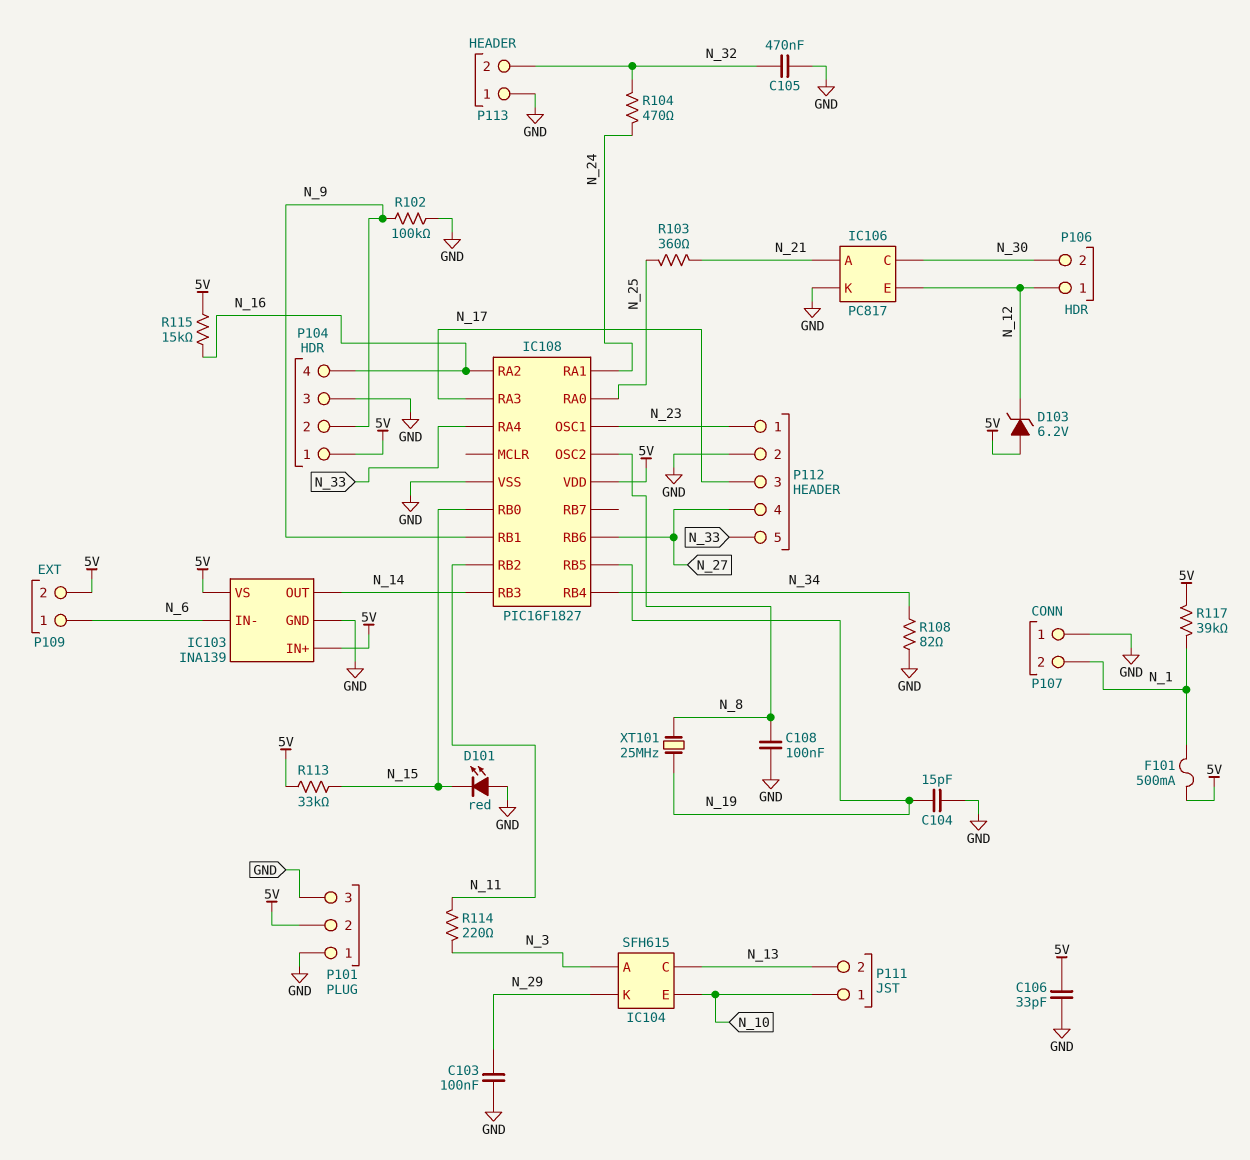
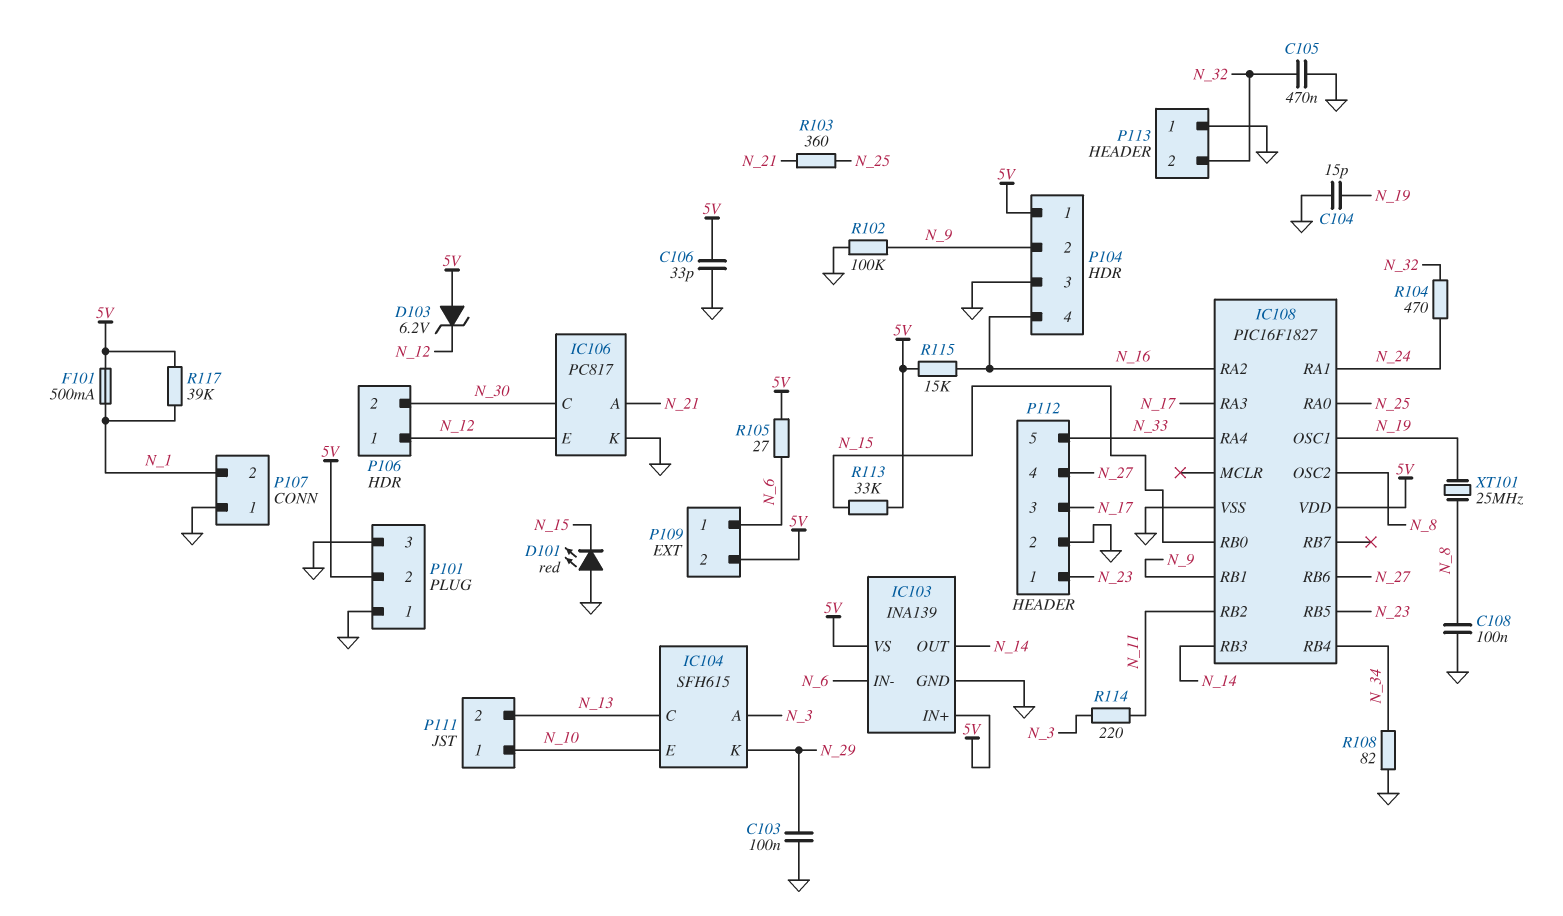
IC108 pin OSC1: N_23 -> N_19
IC108 pin RB5: N_19 -> N_23
R105: none -> 27 (5V, N_6)

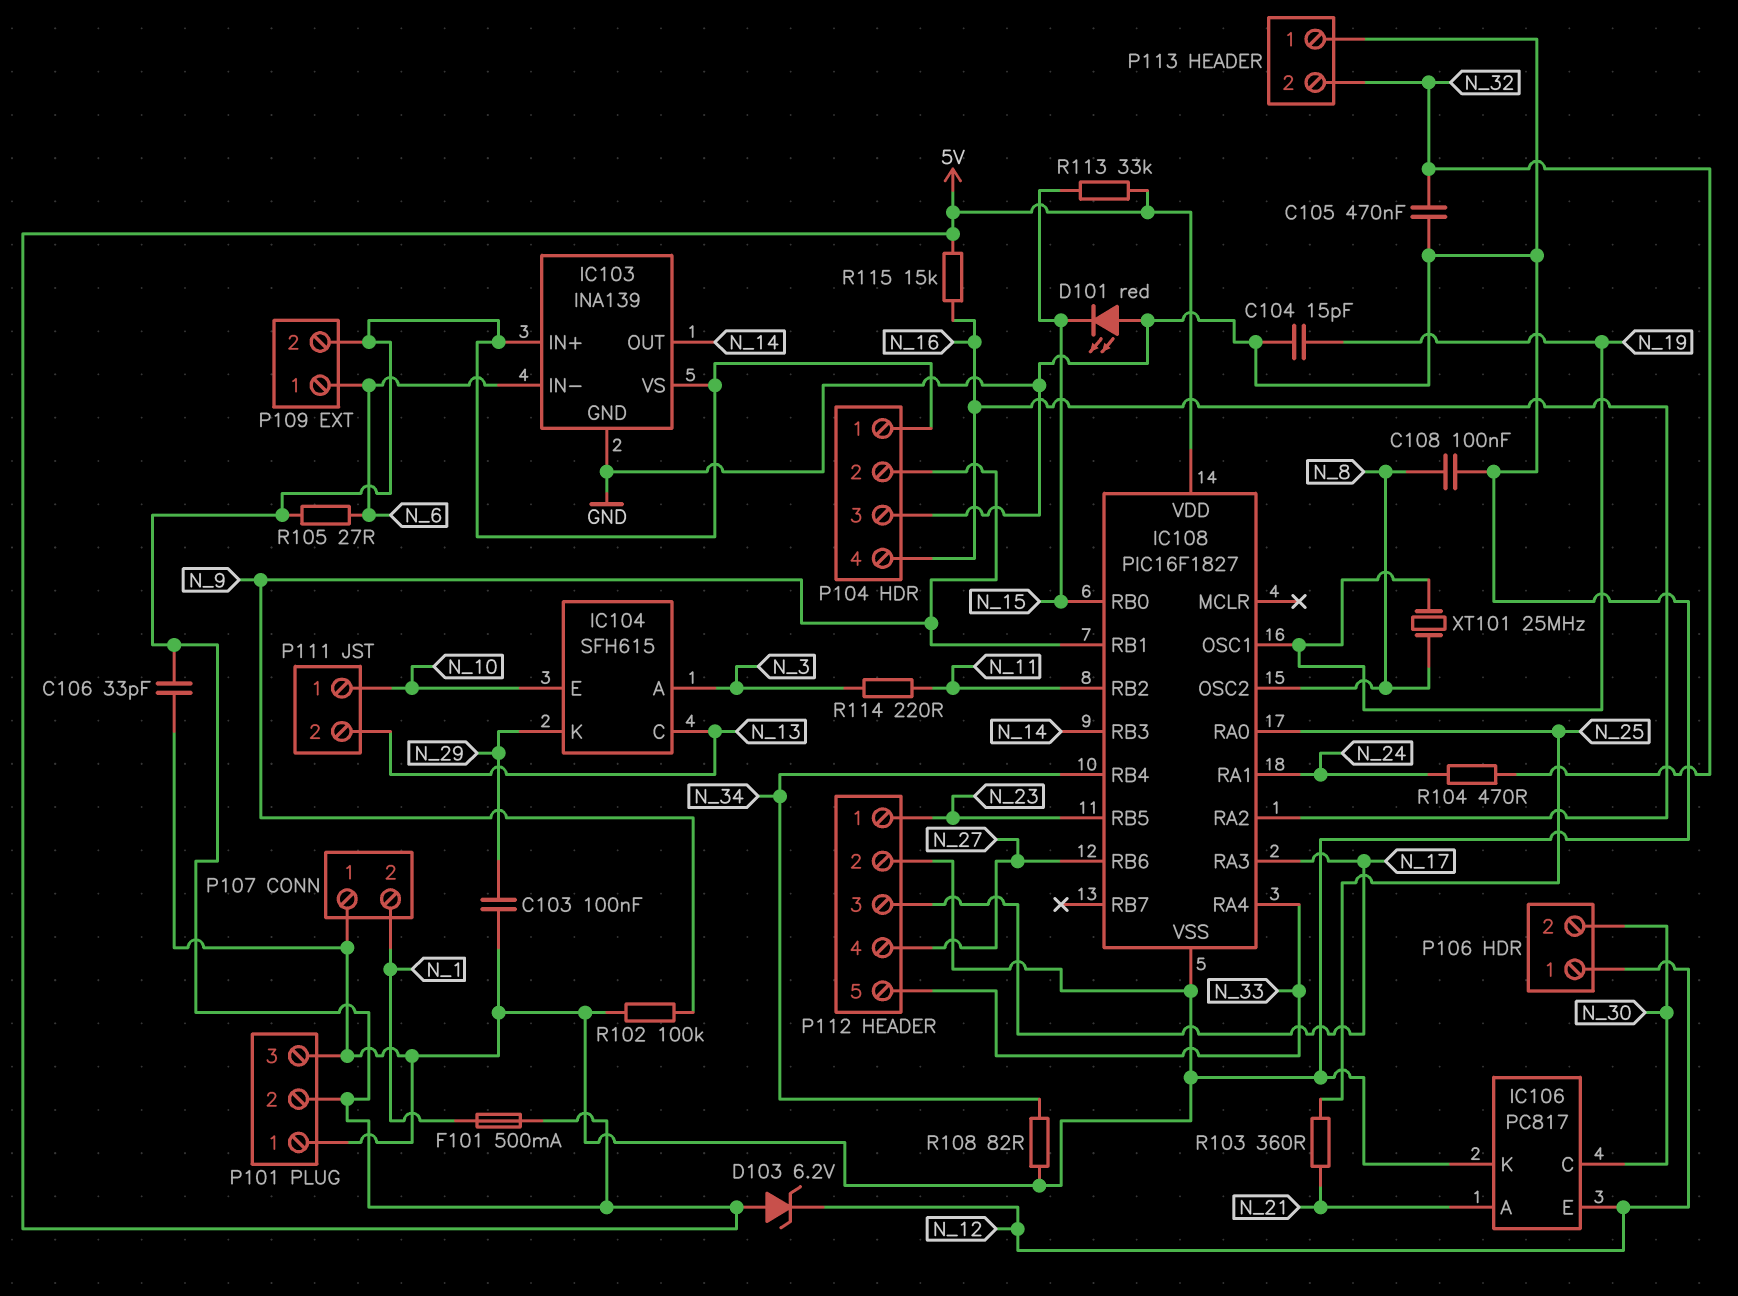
R117: 39k (5V, N_1) -> none

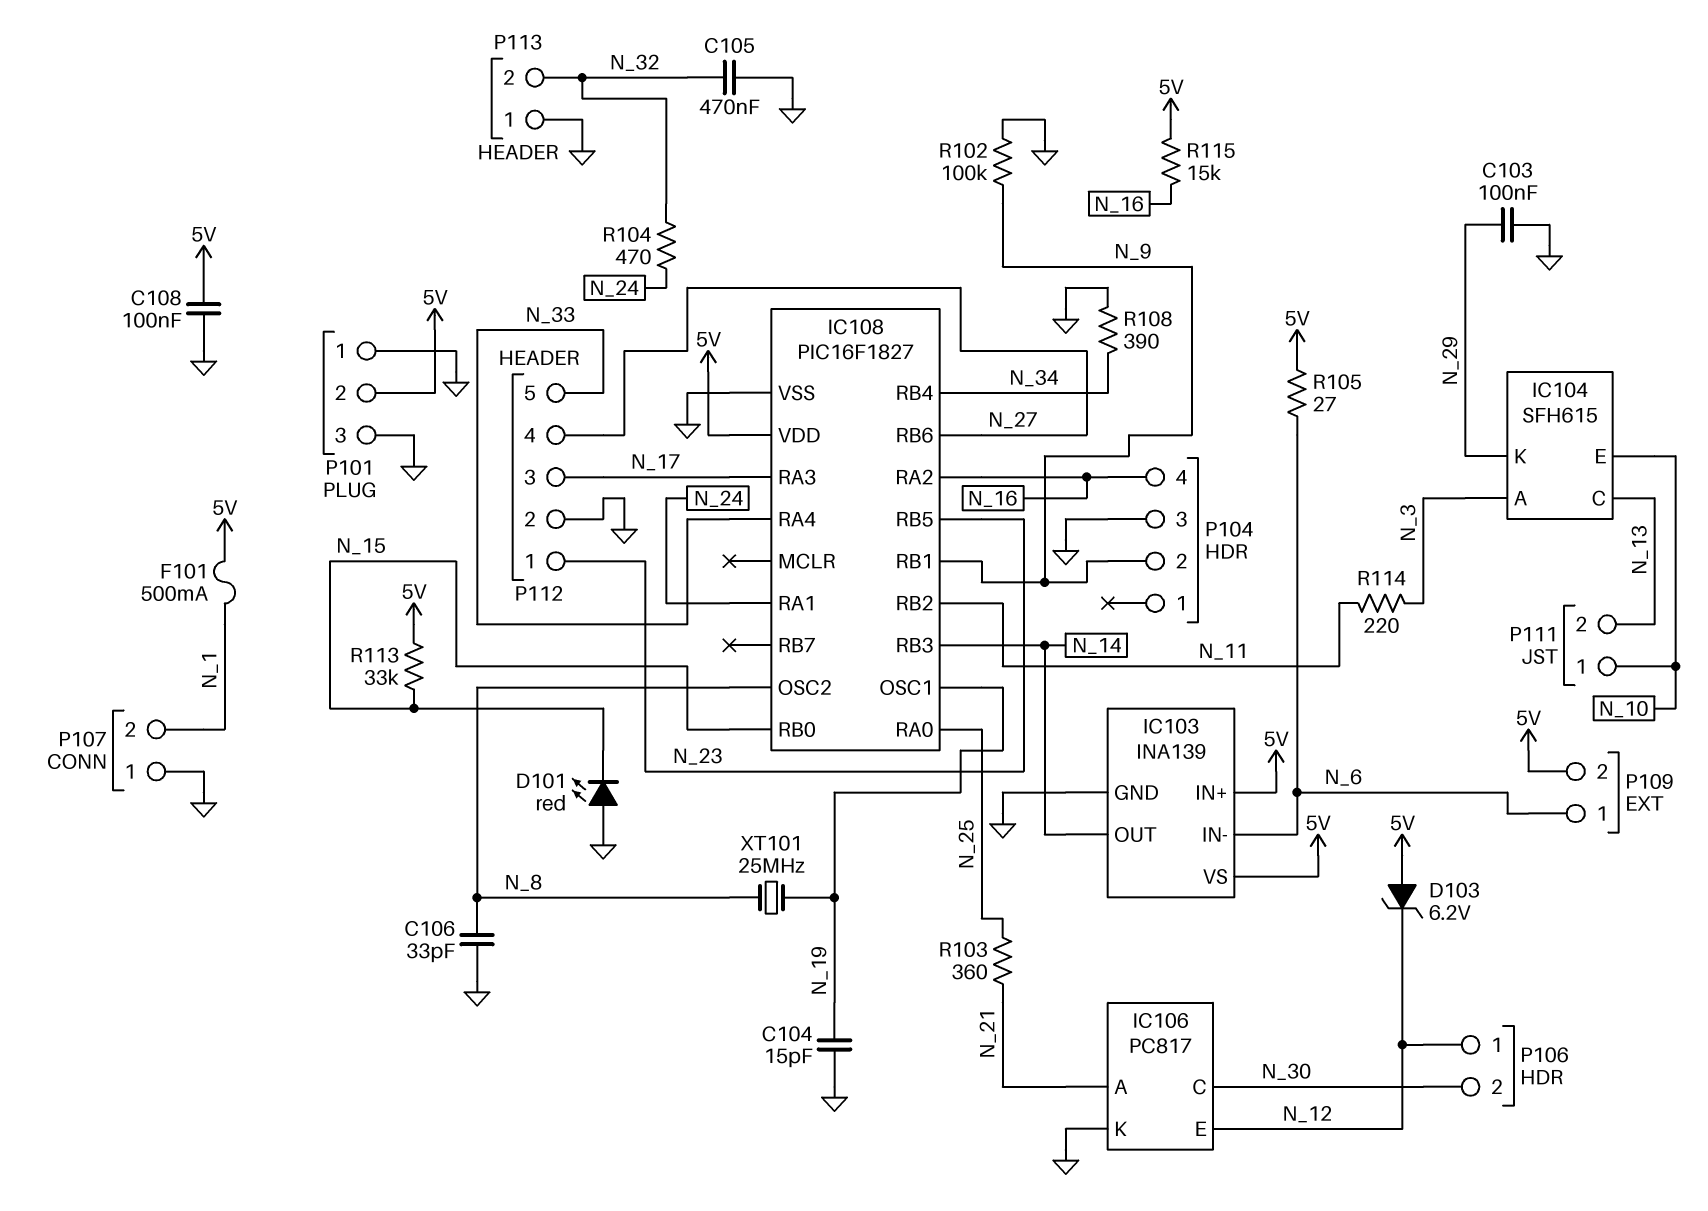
C106: 33pF (5V, GND) -> 33pF (GND, N_8)
C108: 100nF (GND, N_8) -> 100nF (5V, GND)
P104 pin 1: 5V -> none
R108: 82 (GND, N_34) -> 390 (GND, N_34)

